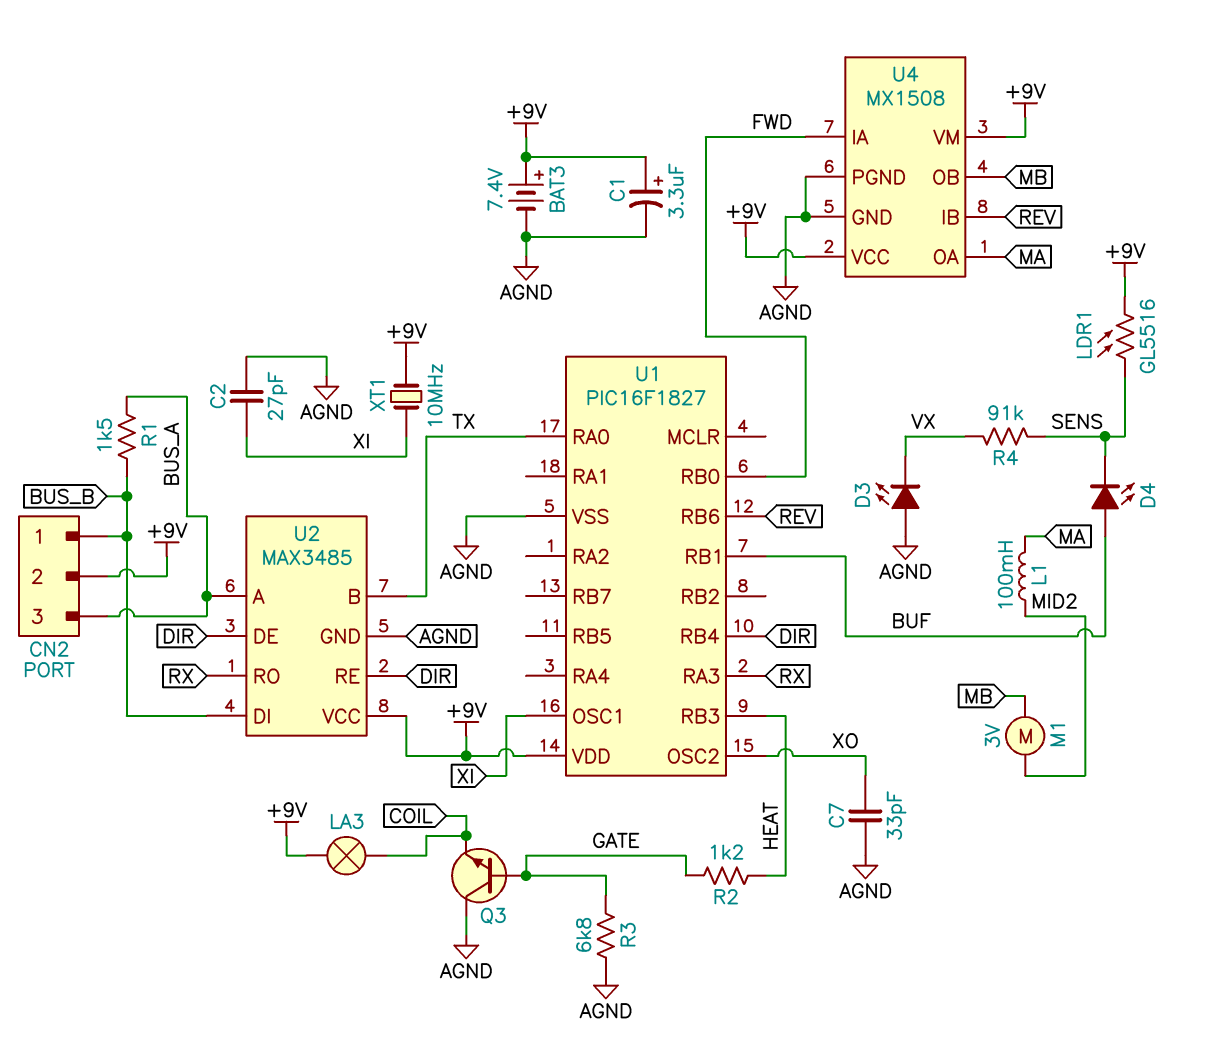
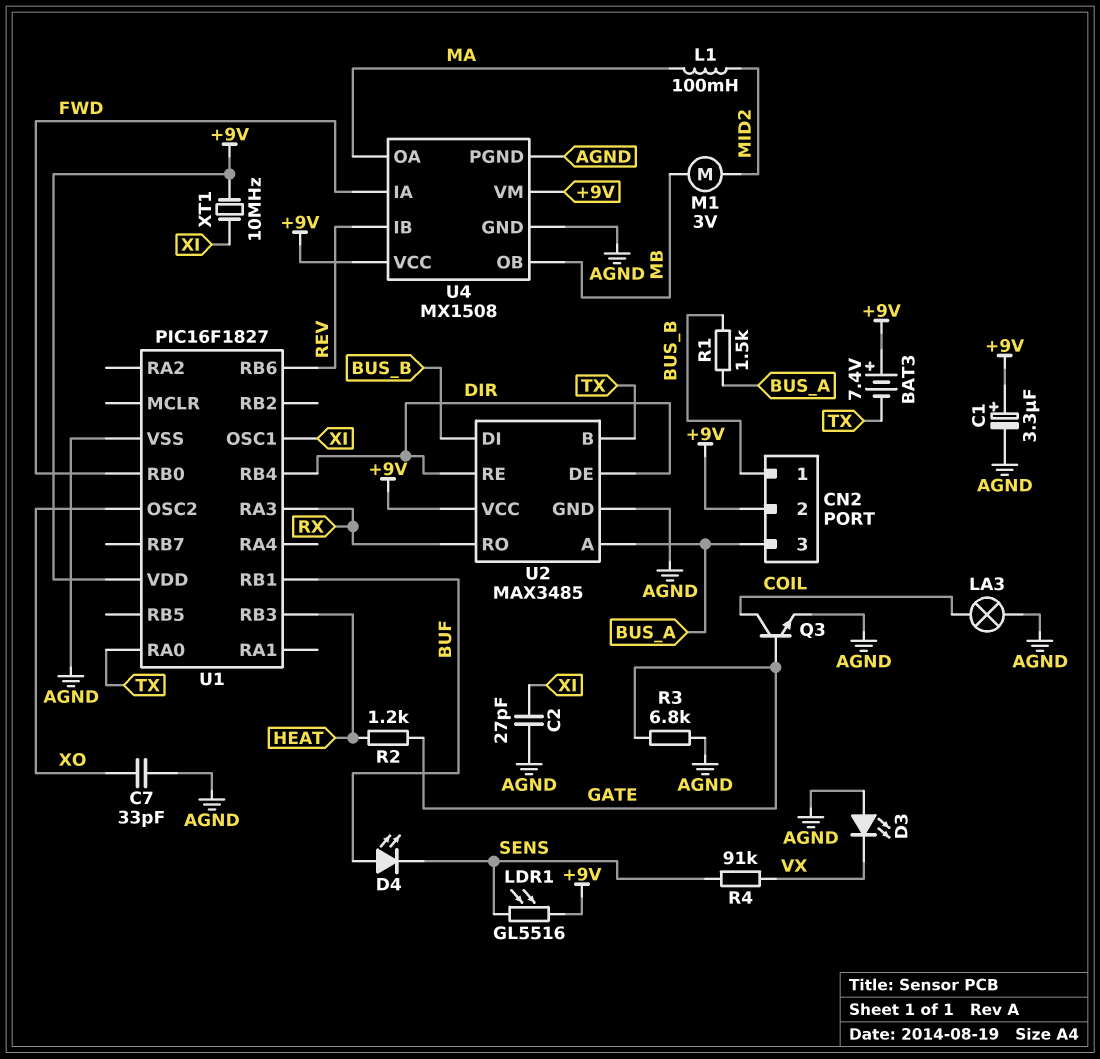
BAT3: 7.4V (plus +9V, minus AGND) -> 7.4V (plus +9V, minus TX)
LA3: lamp (+9V, COIL) -> lamp (AGND, COIL)
Q3: NPN (B GATE, C AGND, E COIL) -> NPN (B GATE, C COIL, E AGND)

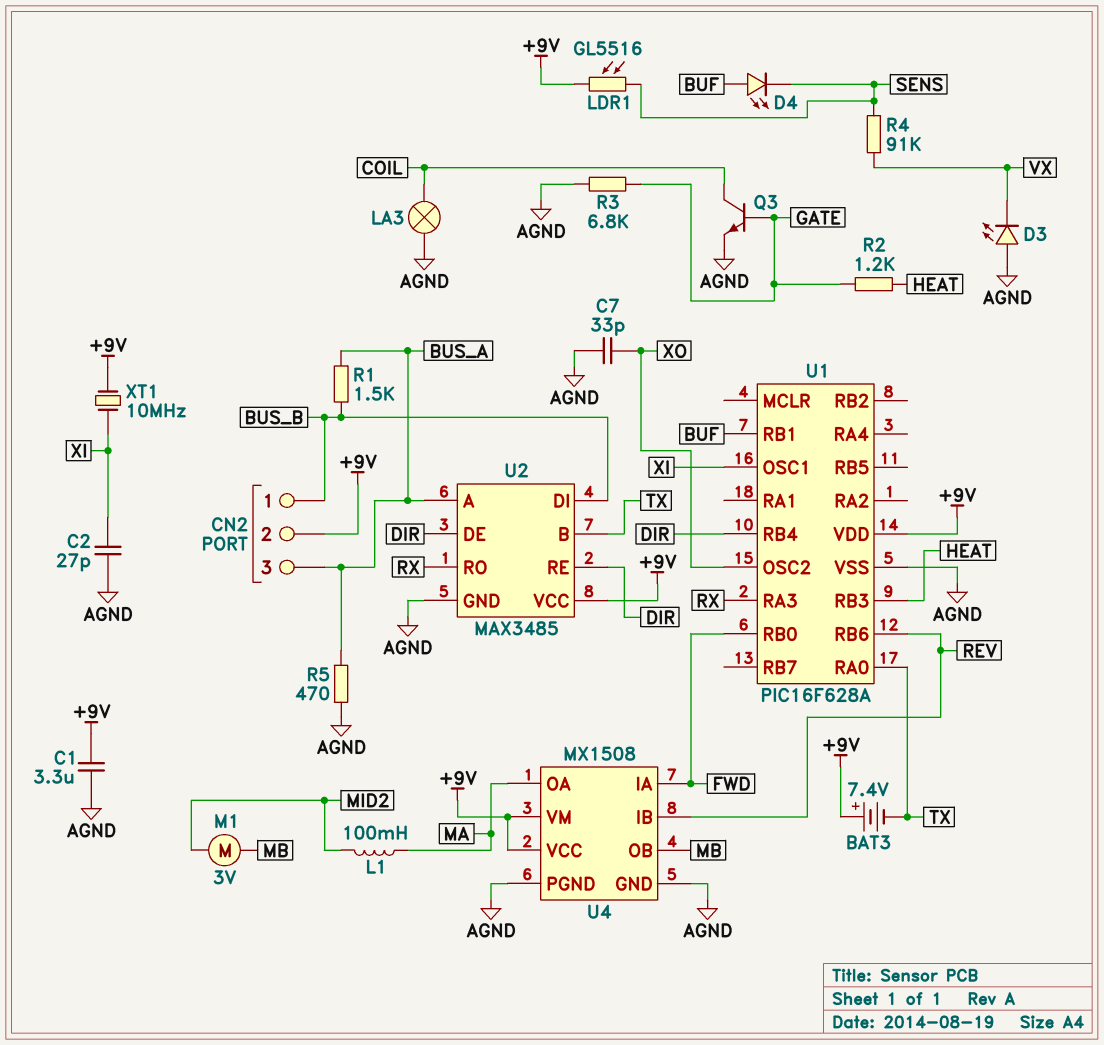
C1: 3.3uF (plus +9V, minus AGND) -> 3.3uF (+9V, AGND)
R5: none -> 470 (AGND, BUS_A)
U1: PIC16F1827 -> PIC16F628A

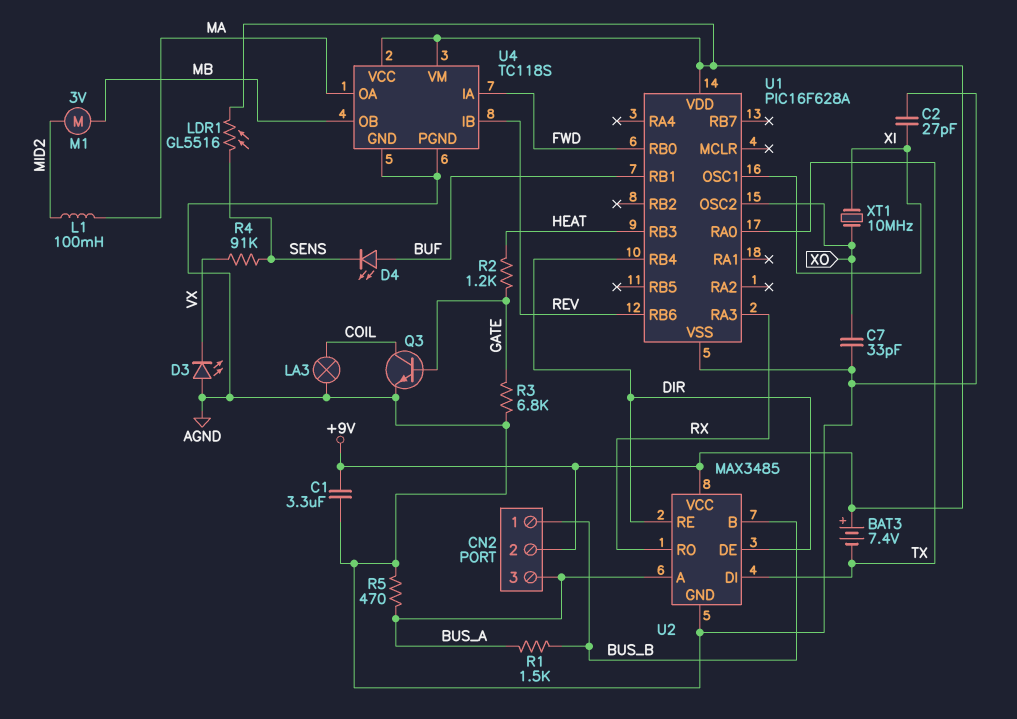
U2 pin B: TX -> BUS_B
U2 pin DI: BUS_B -> TX
U4: MX1508 -> TC118S
XT1: 10MHz (+9V, XI) -> 10MHz (XI, XO)

